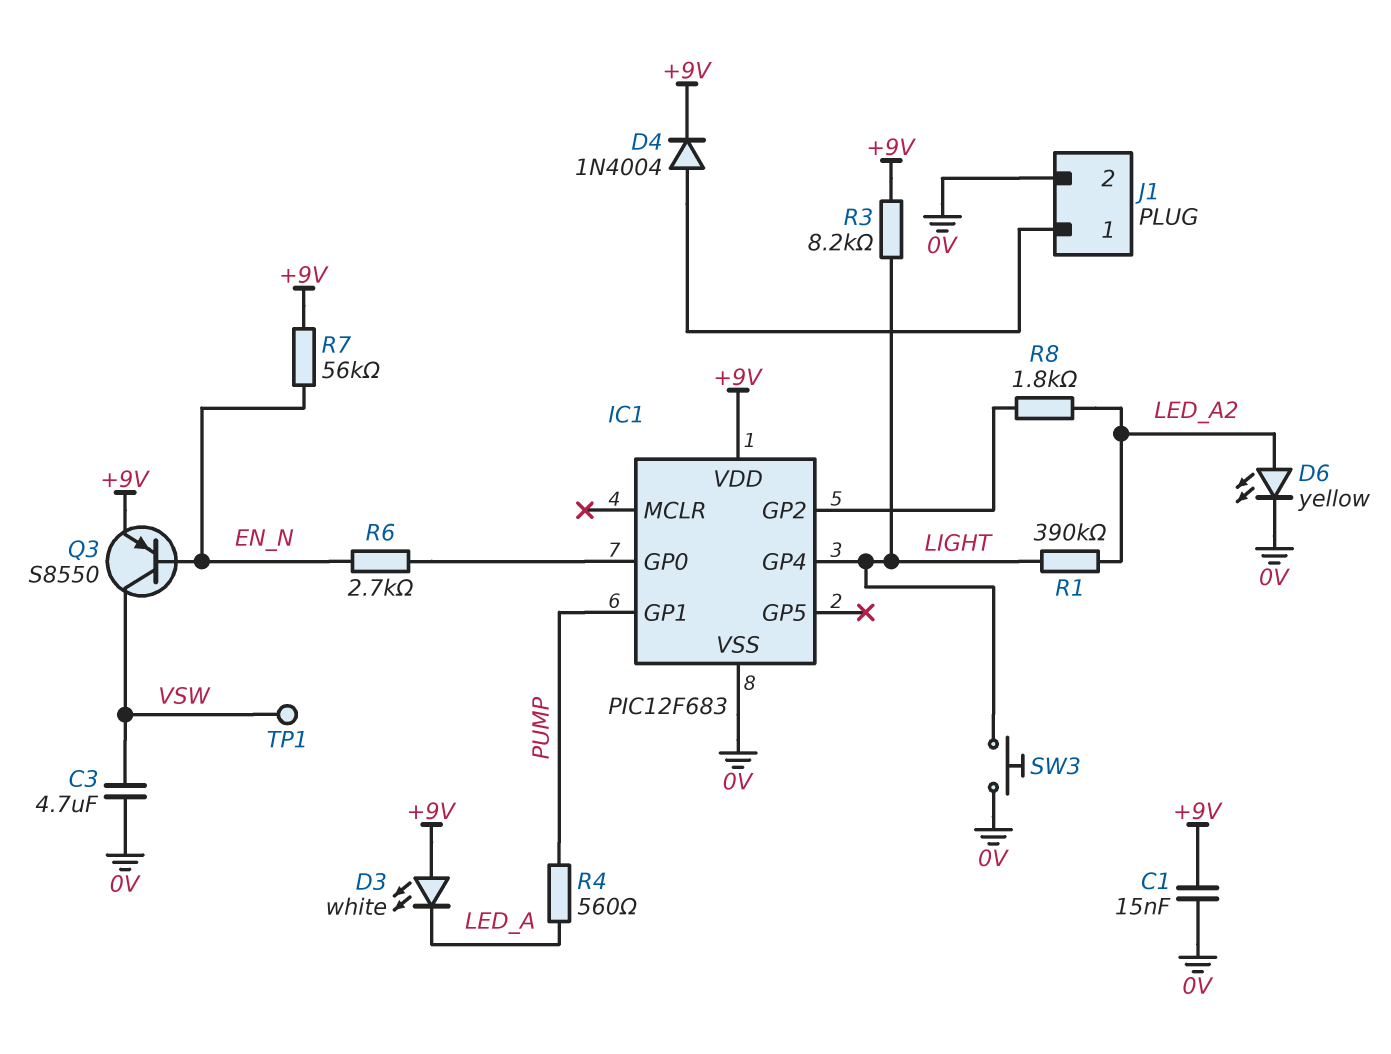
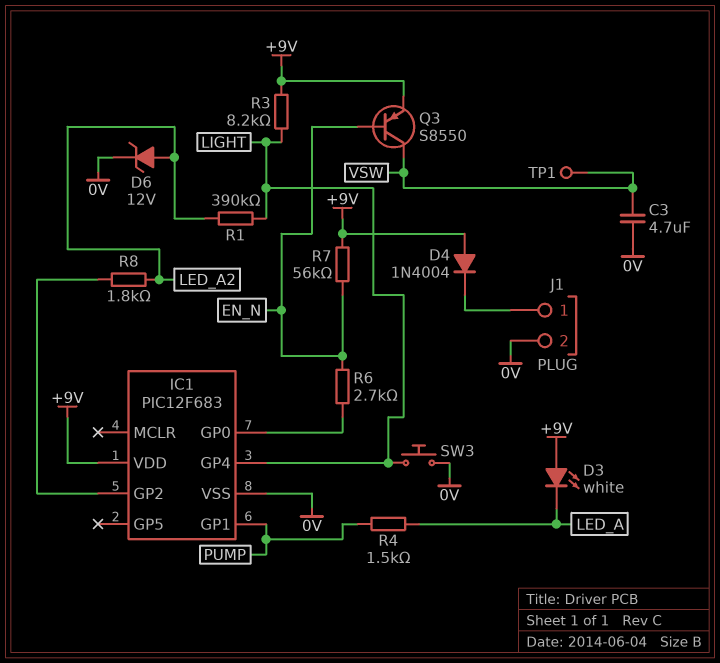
C1: 15nF (+9V, 0V) -> none
D4: diode 1N4004 (A J1/1, K +9V) -> diode 1N4004 (A +9V, K J1/1)
D6: LED yellow (A LED_A2, K 0V) -> zener 12V (A LED_A2, K 0V)
R4: 560 (LED_A, PUMP) -> 1.5k (LED_A, PUMP)

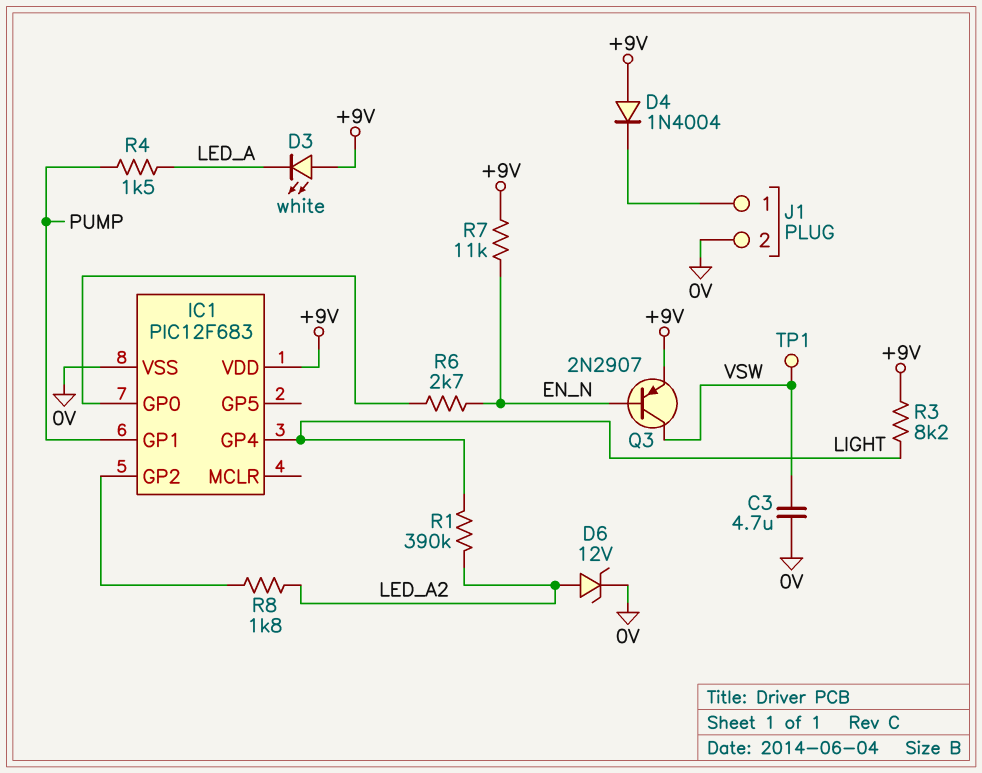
Q3: PNP S8550 (B EN_N, C VSW, E +9V) -> PNP 2N2907 (B EN_N, C VSW, E +9V)
R7: 56k (+9V, EN_N) -> 11k (+9V, EN_N)
SW3: button (0V, LIGHT) -> none

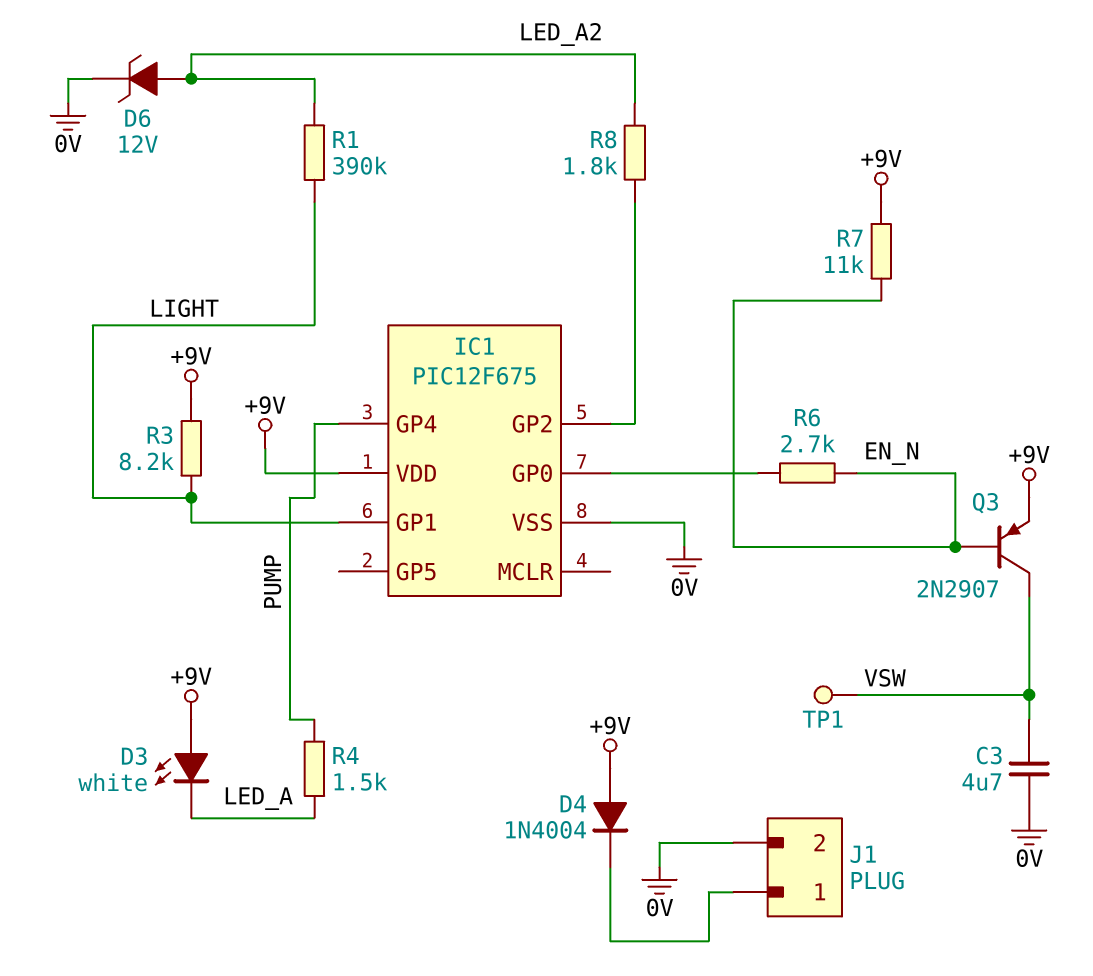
IC1: PIC12F683 -> PIC12F675
IC1 pin GP1: PUMP -> LIGHT
IC1 pin GP4: LIGHT -> PUMP

